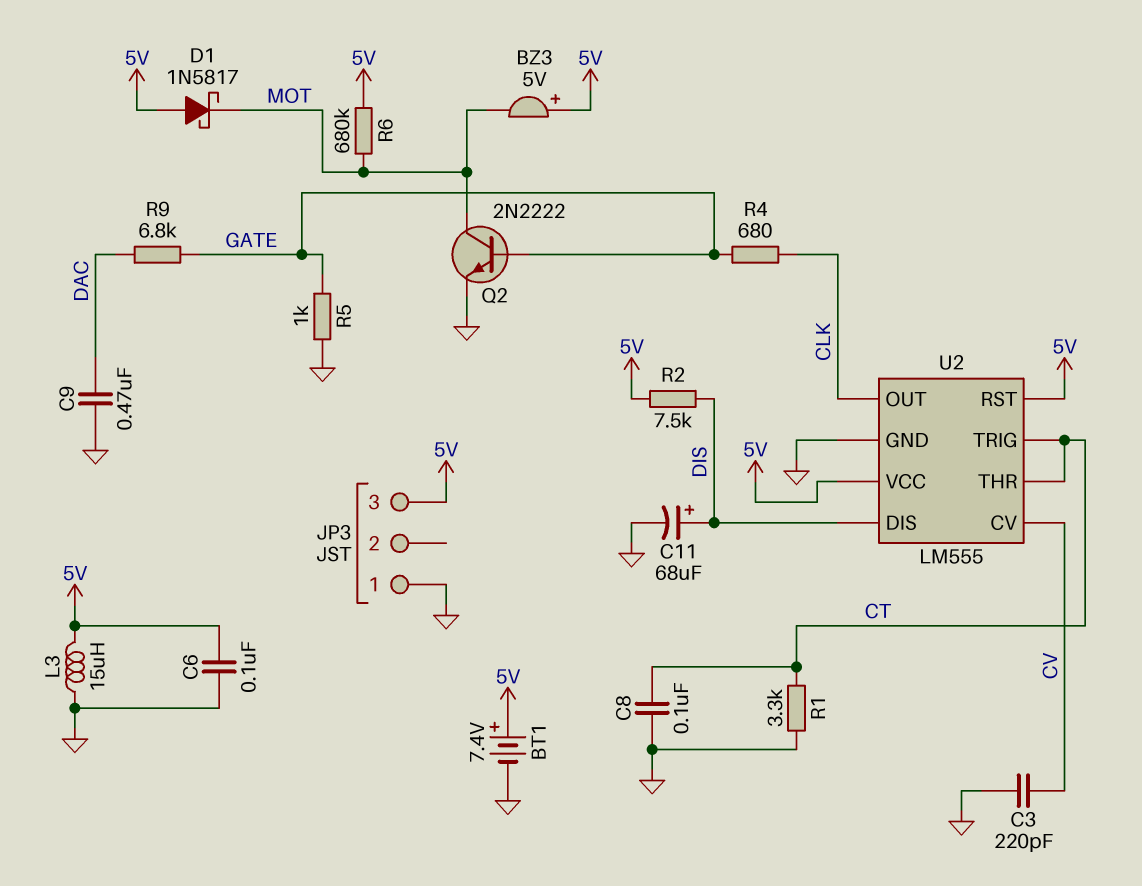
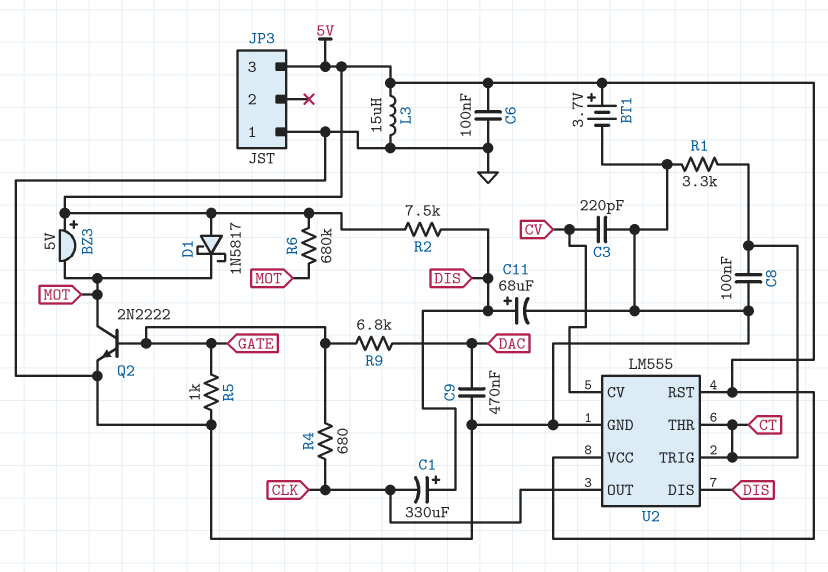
BT1: 7.4V (plus 5V, minus GND) -> 3.7V (plus 5V, minus GND)
C1: none -> 330uF (plus DIS, minus CLK)

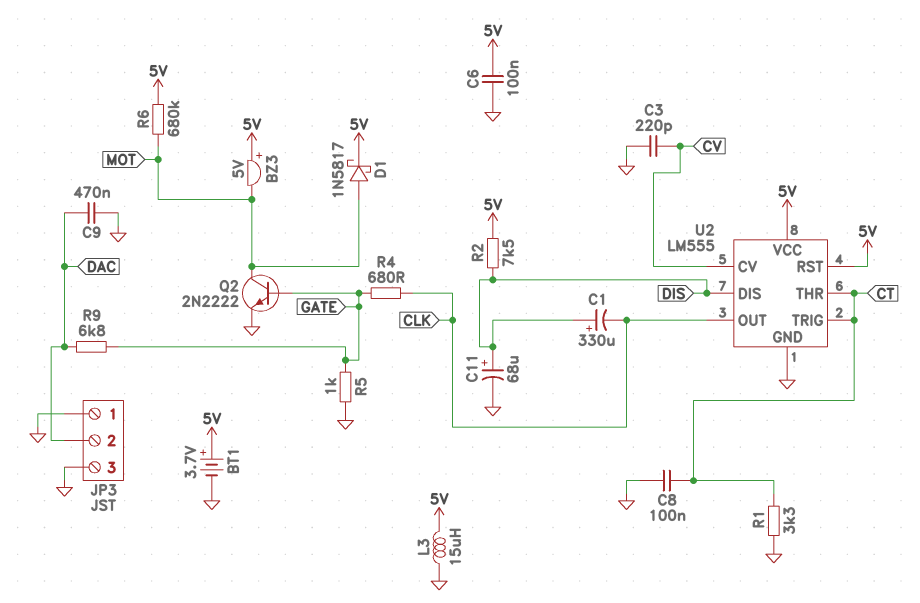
D1: schottky 1N5817 (A 5V, K MOT) -> schottky 1N5817 (A MOT, K 5V)
JP3 pin 2: none -> DAC
JP3 pin 3: 5V -> GND

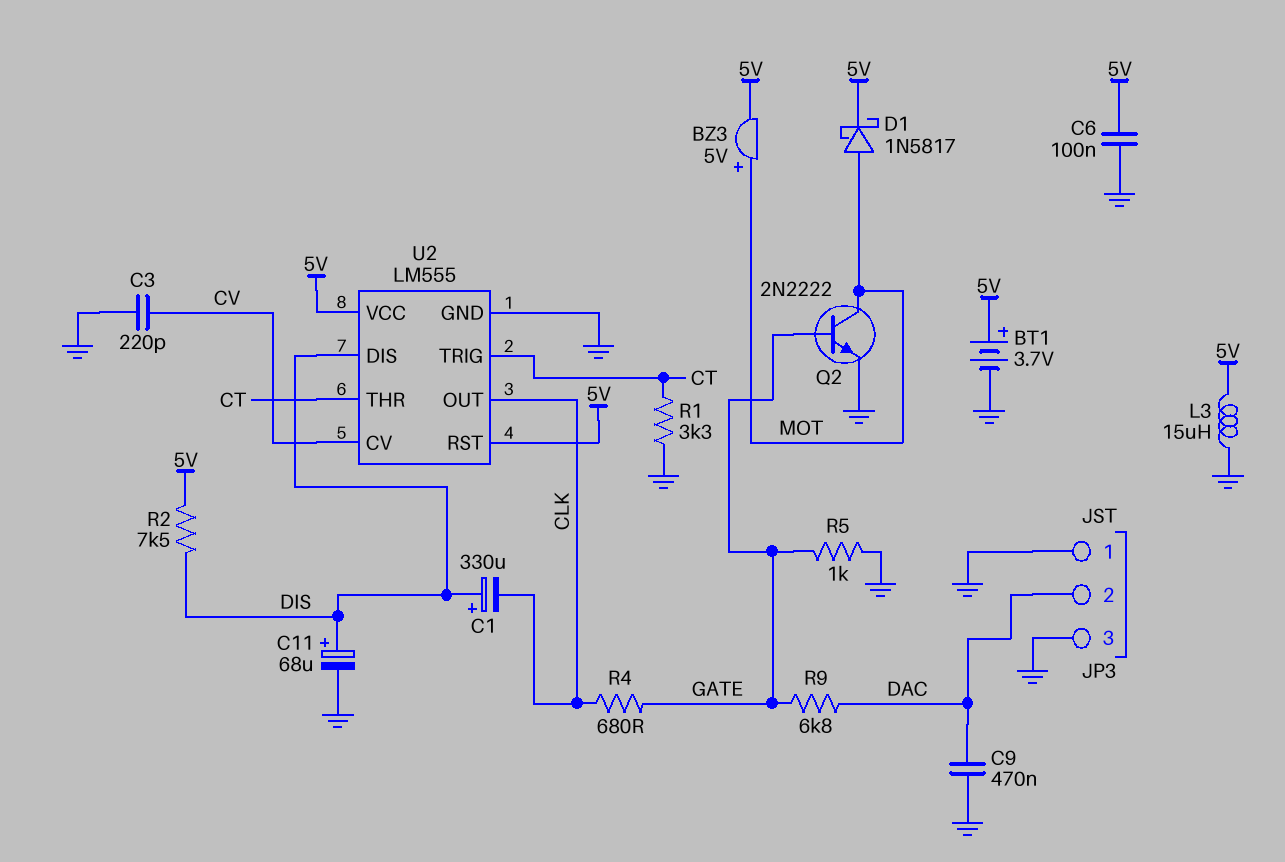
BZ3: buzzer 5V (plus 5V, minus MOT) -> buzzer 5V (plus MOT, minus 5V)
C8: 100nF (CT, GND) -> none
R6: 680k (5V, MOT) -> none

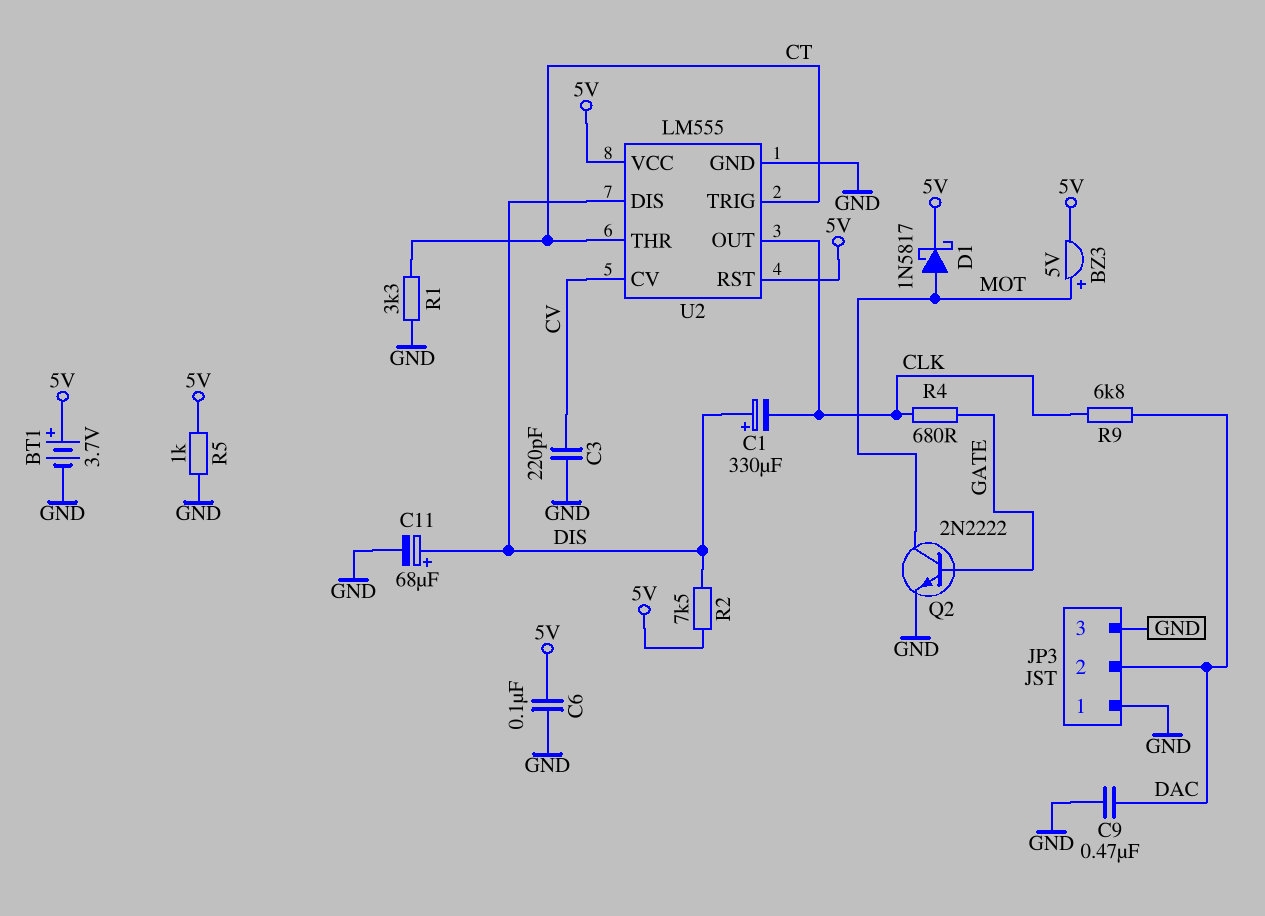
L3: 15uH (5V, GND) -> none
R5: 1k (GATE, GND) -> 1k (5V, GND)
R9: 6.8k (DAC, GATE) -> 6.8k (CLK, DAC)

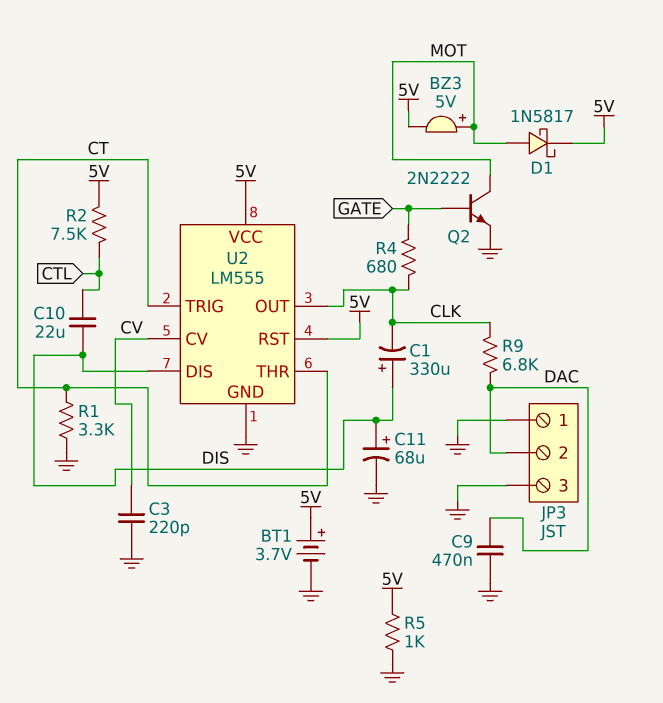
C6: 100nF (5V, GND) -> none
C10: none -> 22uF (CTL, DIS)
R2: 7.5k (5V, DIS) -> 7.5k (5V, CTL)

